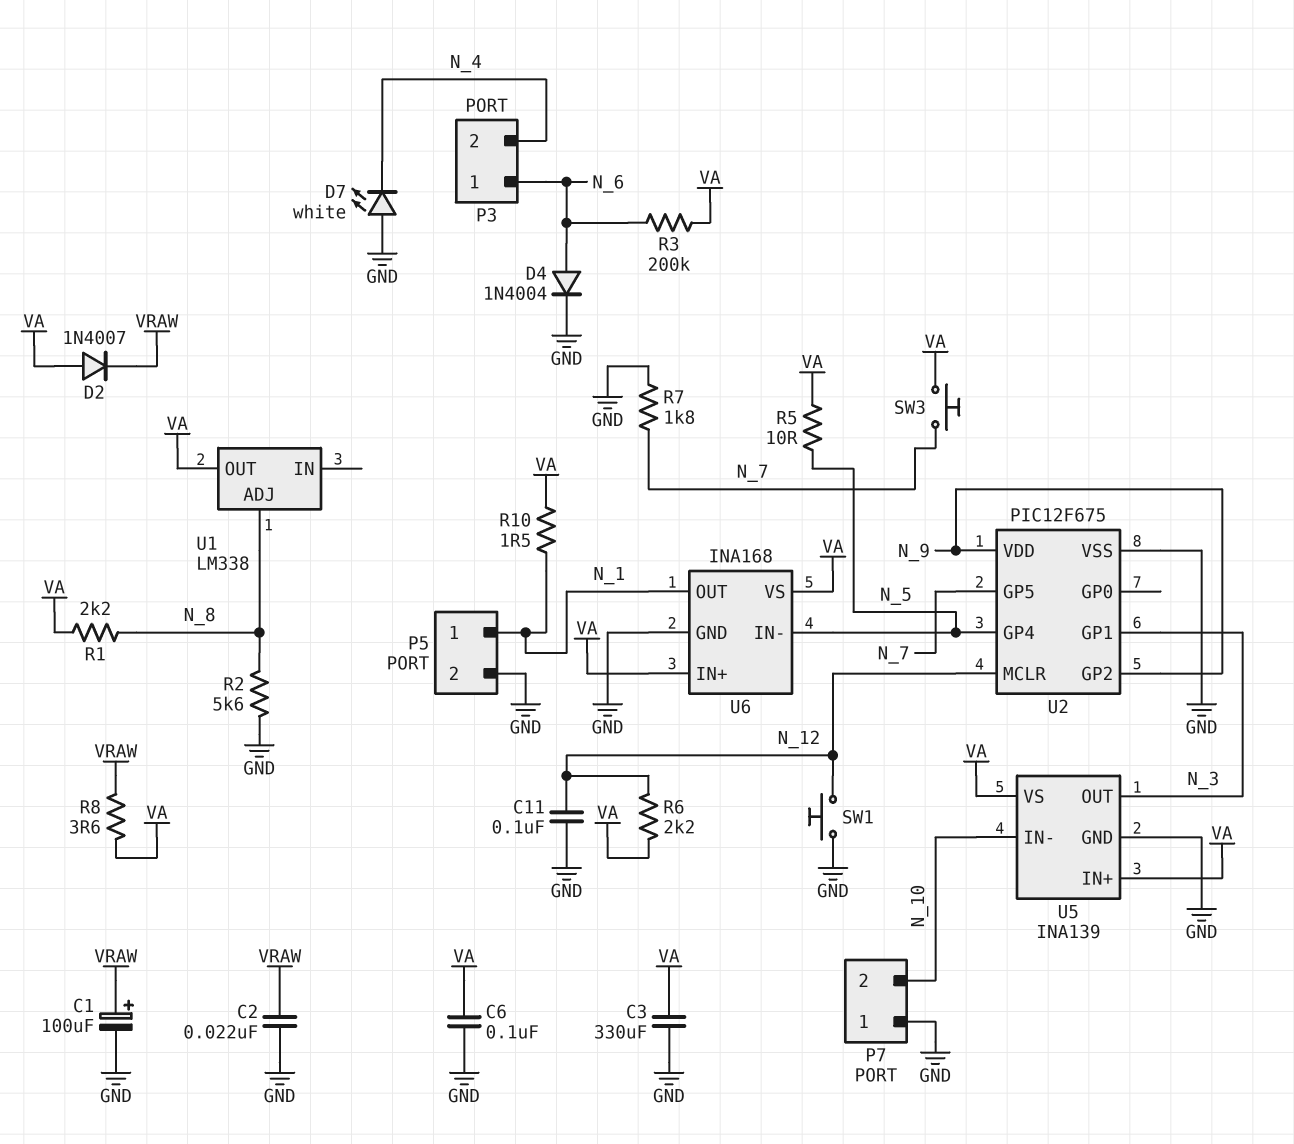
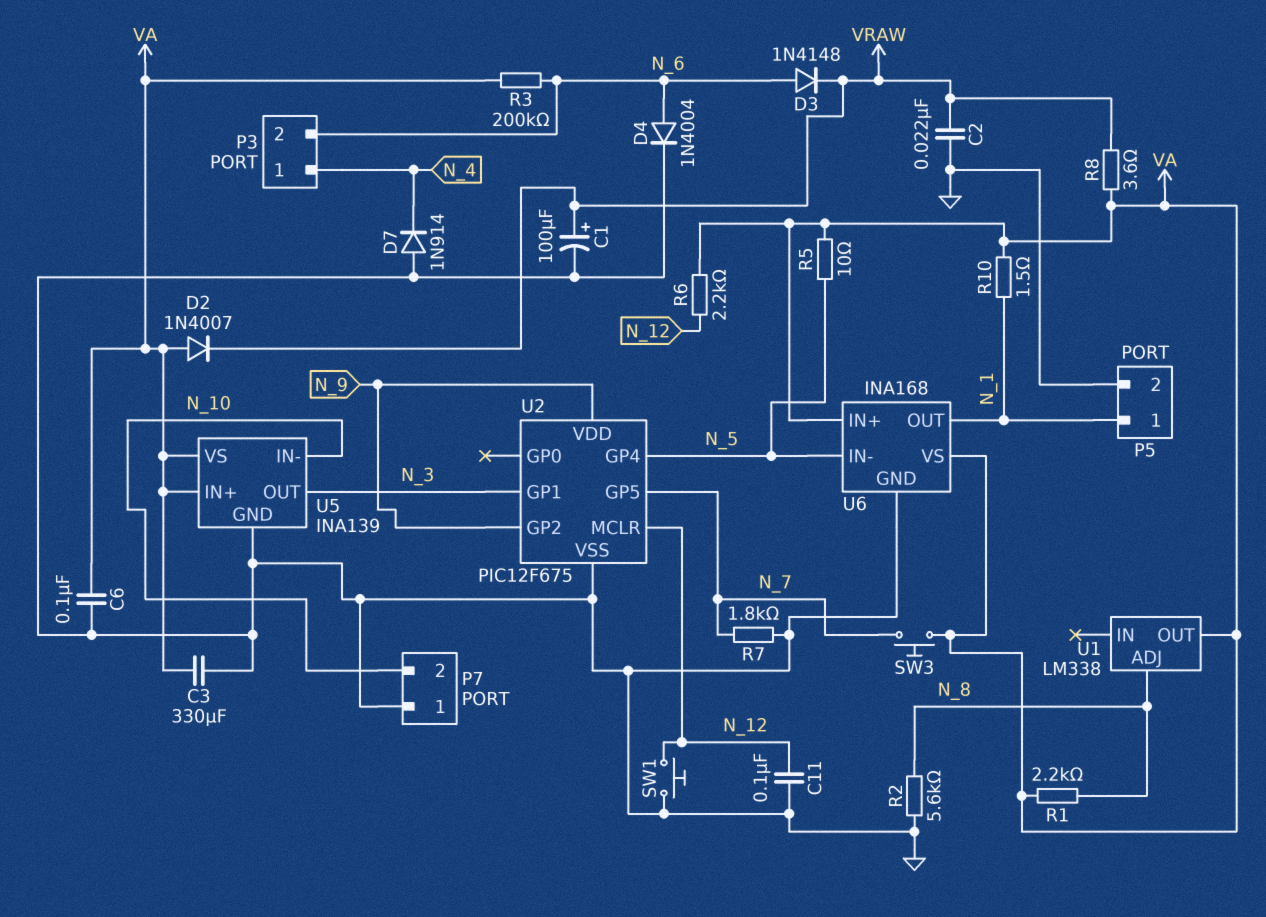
D3: none -> diode 1N4148 (A N_6, K VRAW)
D7: LED white (A GND, K N_4) -> diode 1N914 (A GND, K N_4)
P3 pin 1: N_6 -> N_4
P3 pin 2: N_4 -> N_6

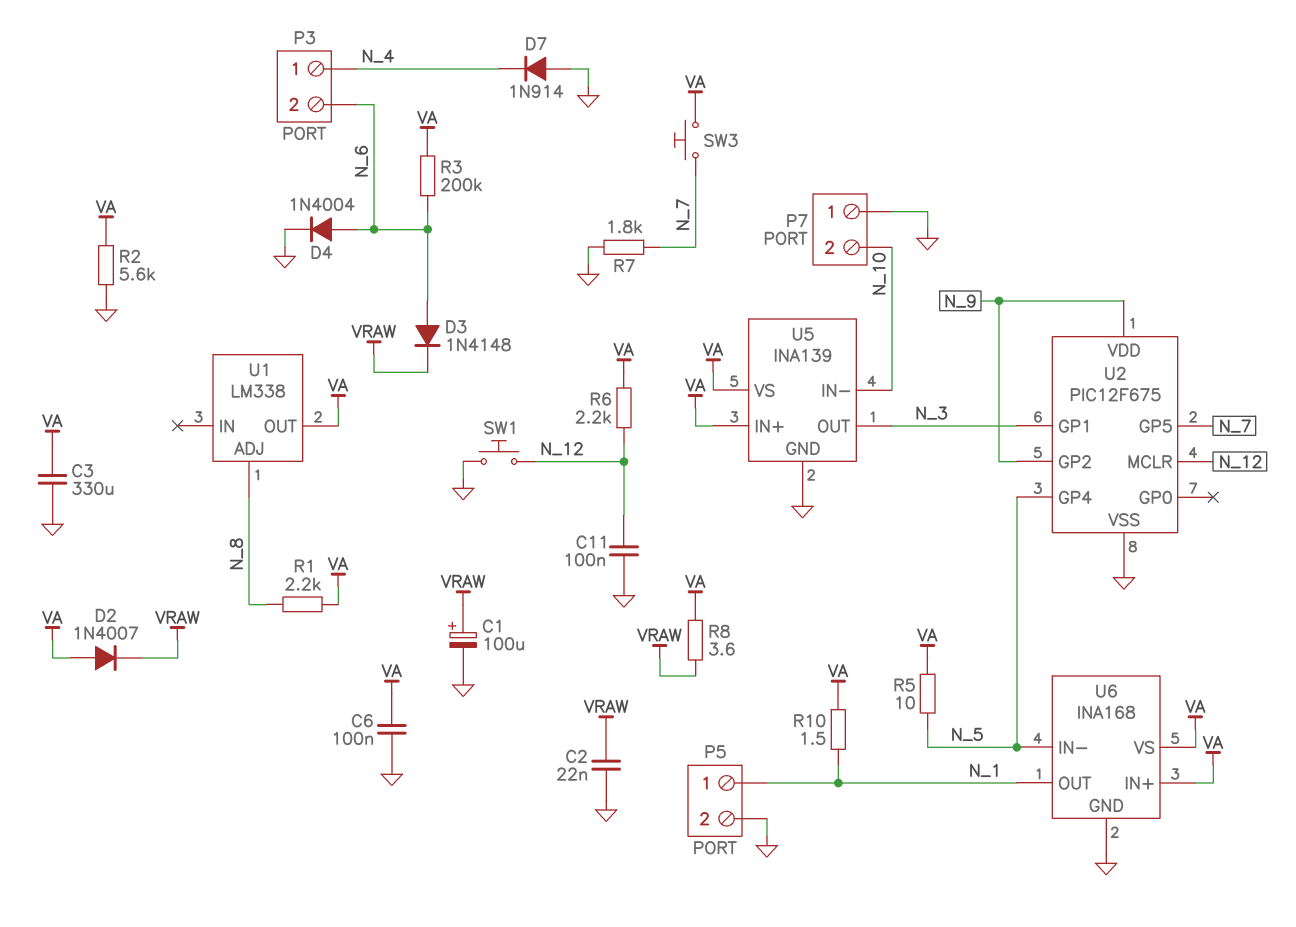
R2: 5.6k (GND, N_8) -> 5.6k (GND, VA)

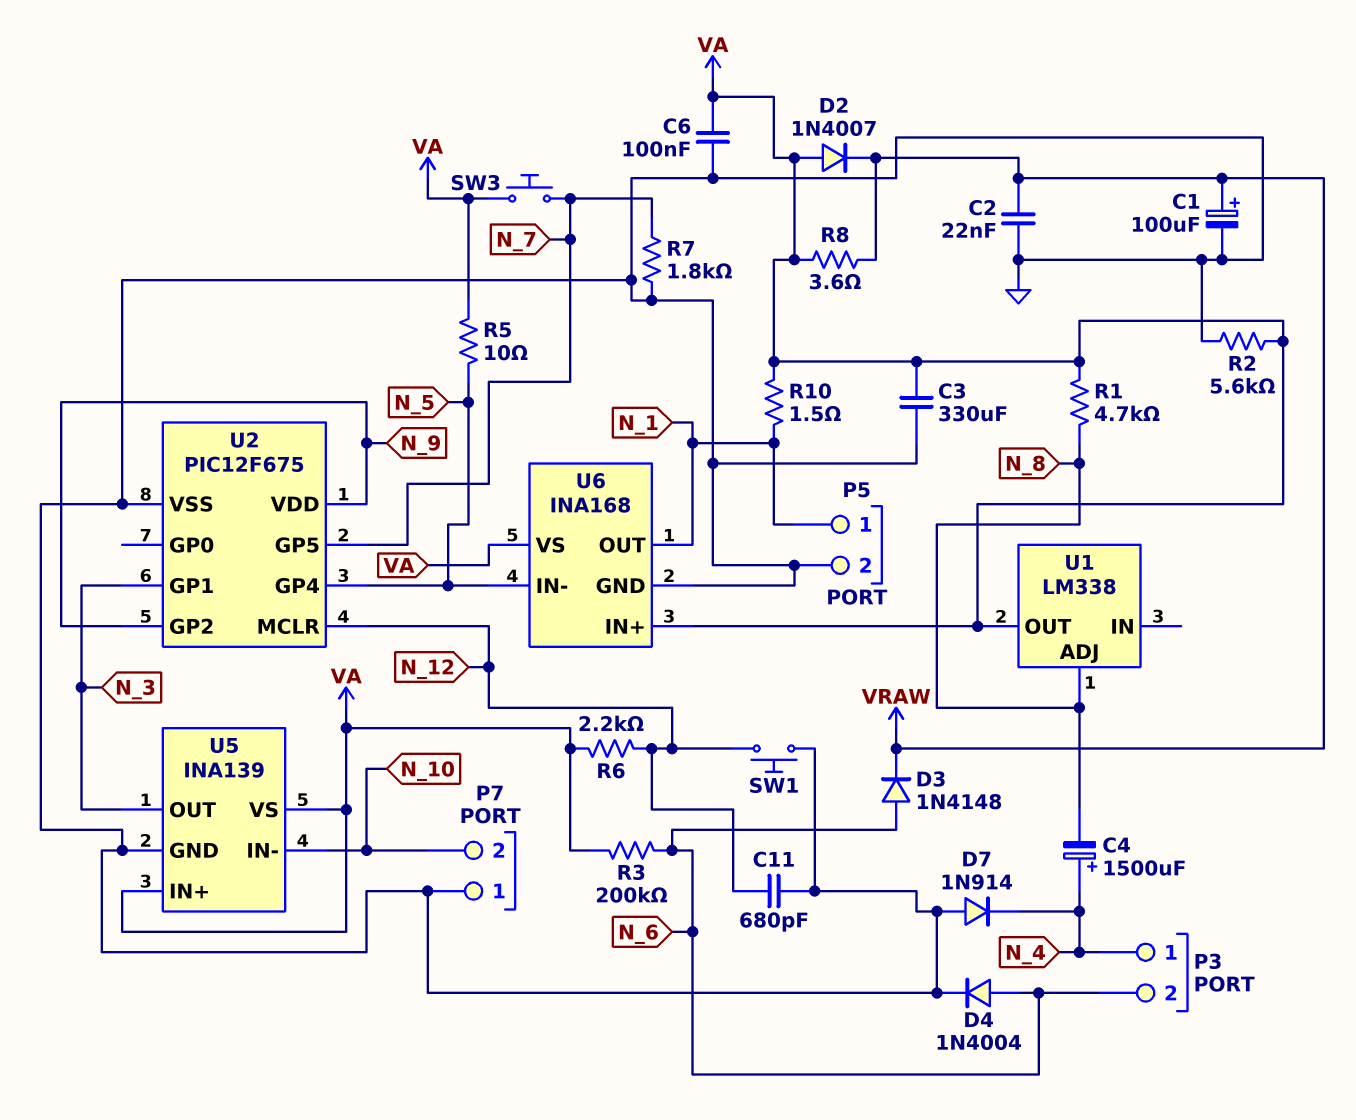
C4: none -> 1500uF (plus N_4, minus N_8)
C11: 100nF (GND, N_12) -> 680pF (GND, N_12)
R1: 2.2k (N_8, VA) -> 4.7k (N_8, VA)

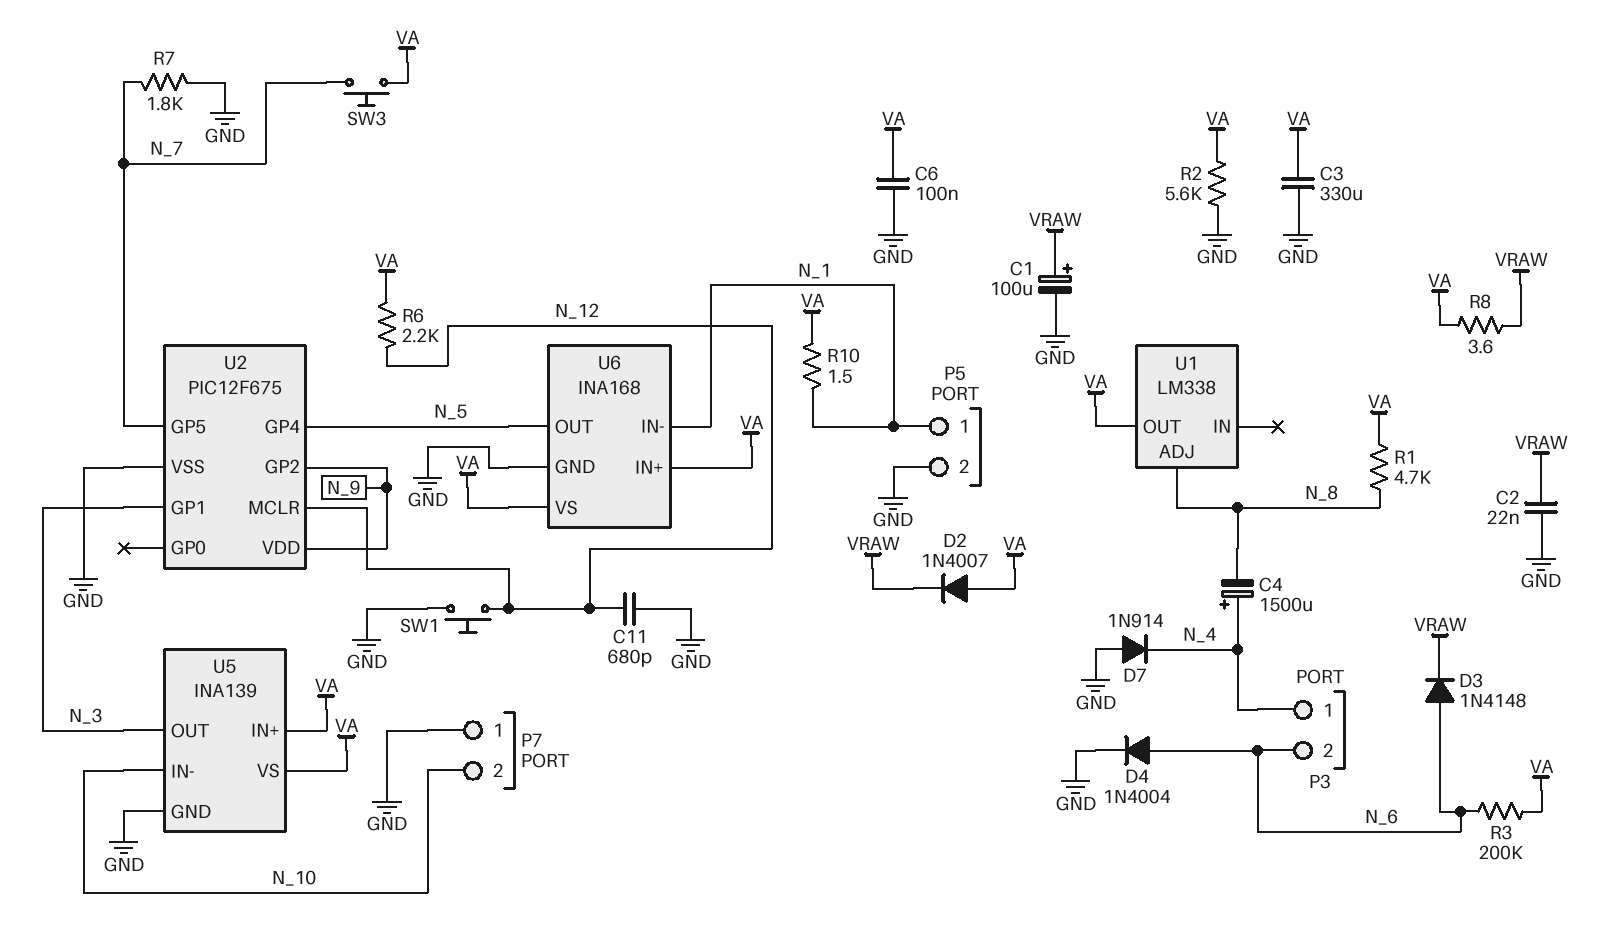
R5: 10 (N_5, VA) -> none
U6 pin IN-: N_5 -> N_1
U6 pin OUT: N_1 -> N_5

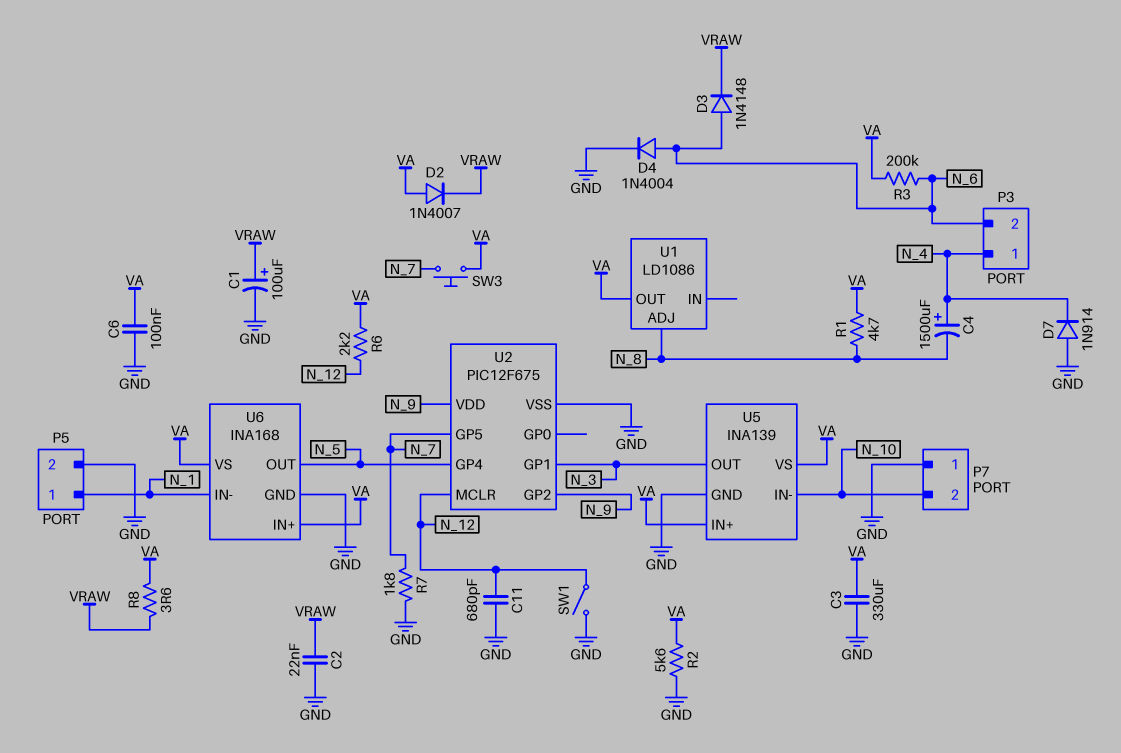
R10: 1.5 (N_1, VA) -> none
SW1: button (GND, N_12) -> switch (GND, N_12)
U1: LM338 -> LD1086

